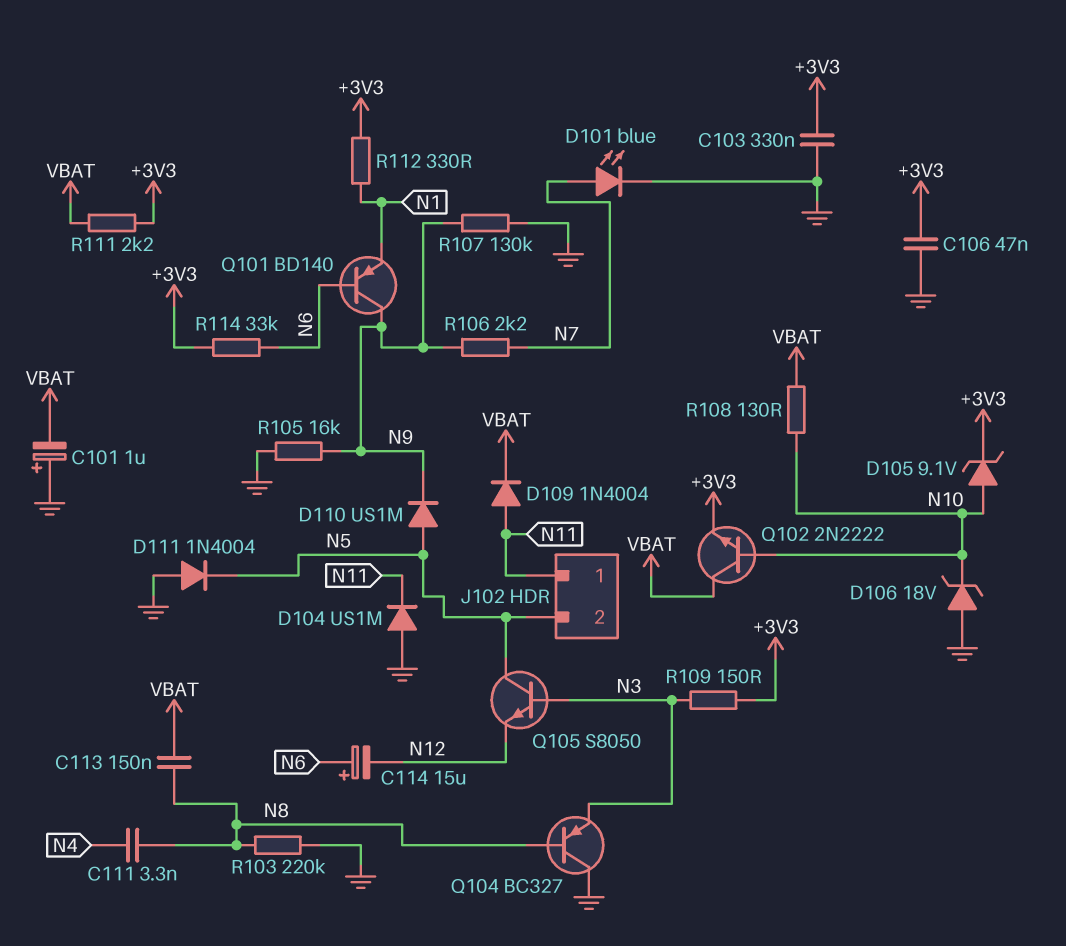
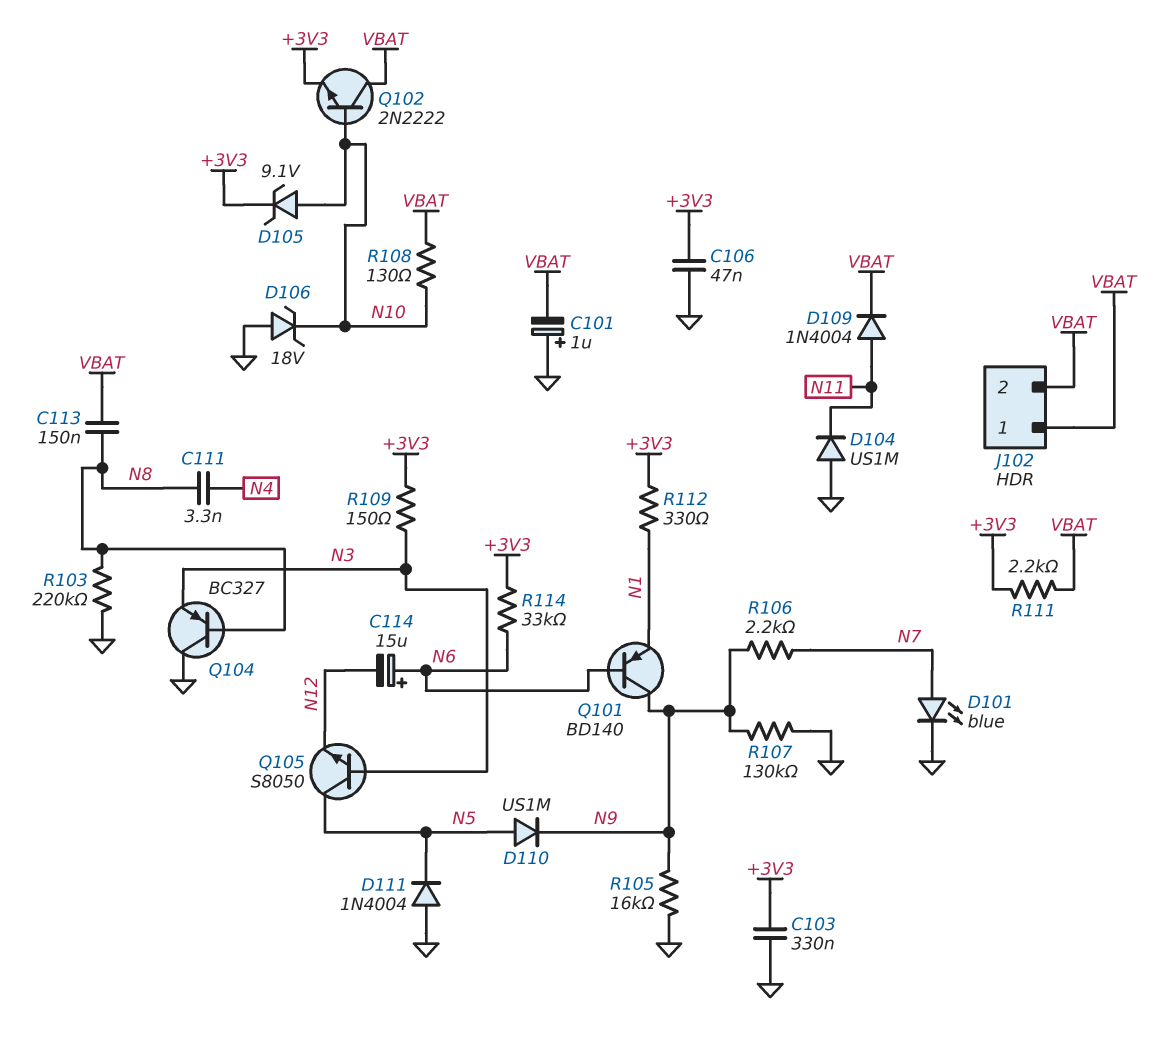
J102 pin 1: N11 -> VBAT
J102 pin 2: N5 -> VBAT

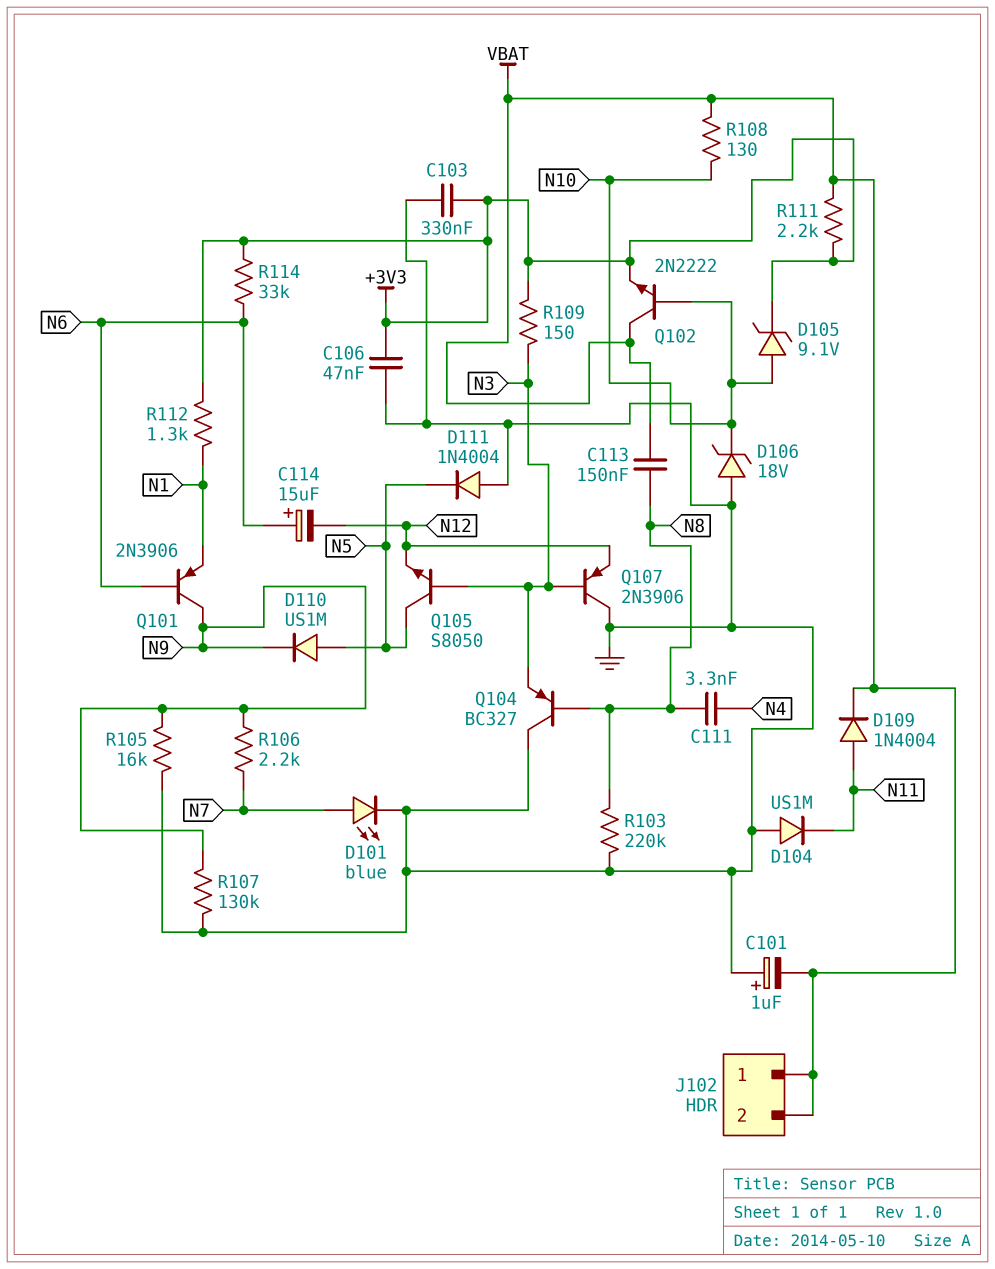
Q101: PNP BD140 (B N6, C N9, E N1) -> PNP 2N3906 (B N6, C N9, E N1)
Q107: none -> PNP 2N3906 (B N3, C GND, E N12)
R112: 330 (+3V3, N1) -> 1.3k (+3V3, N1)

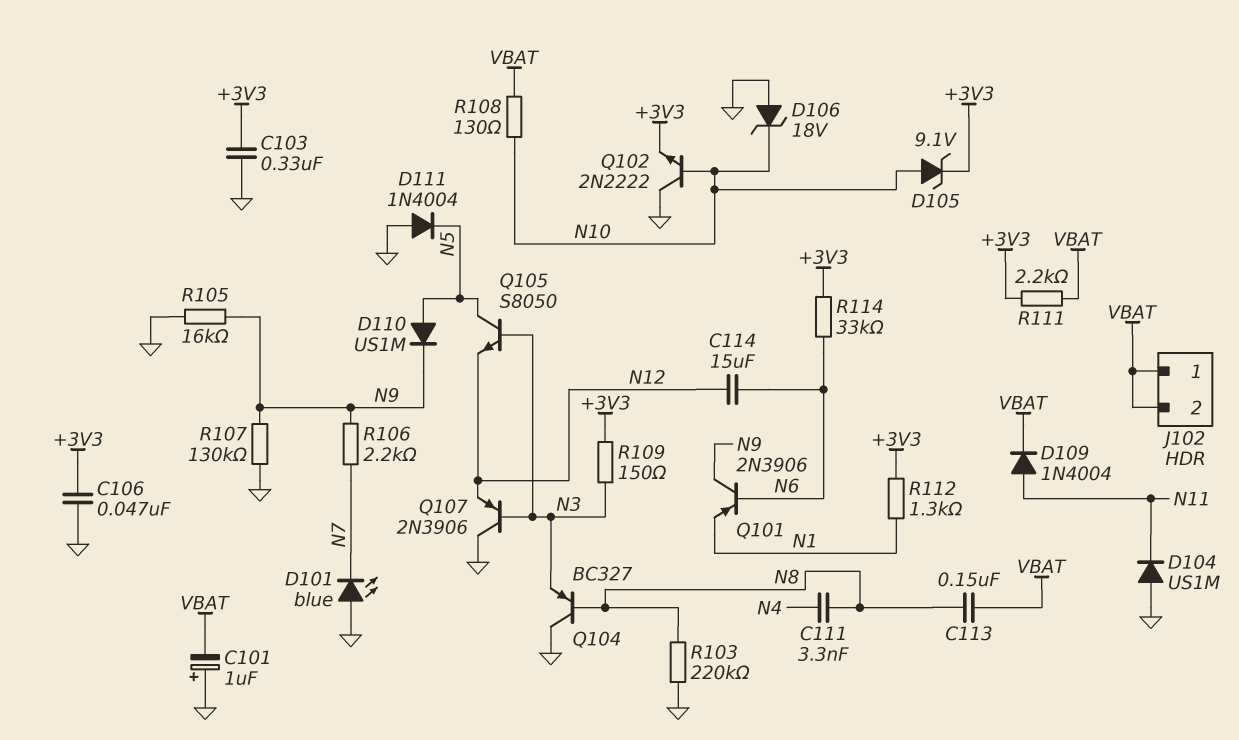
C114: 15uF (plus N6, minus N12) -> 15uF (N6, N12)
D101: LED blue (A N7, K GND) -> LED blue (A GND, K N7)
Q102: NPN 2N2222 (B N10, C VBAT, E +3V3) -> NPN 2N2222 (B N10, C GND, E +3V3)

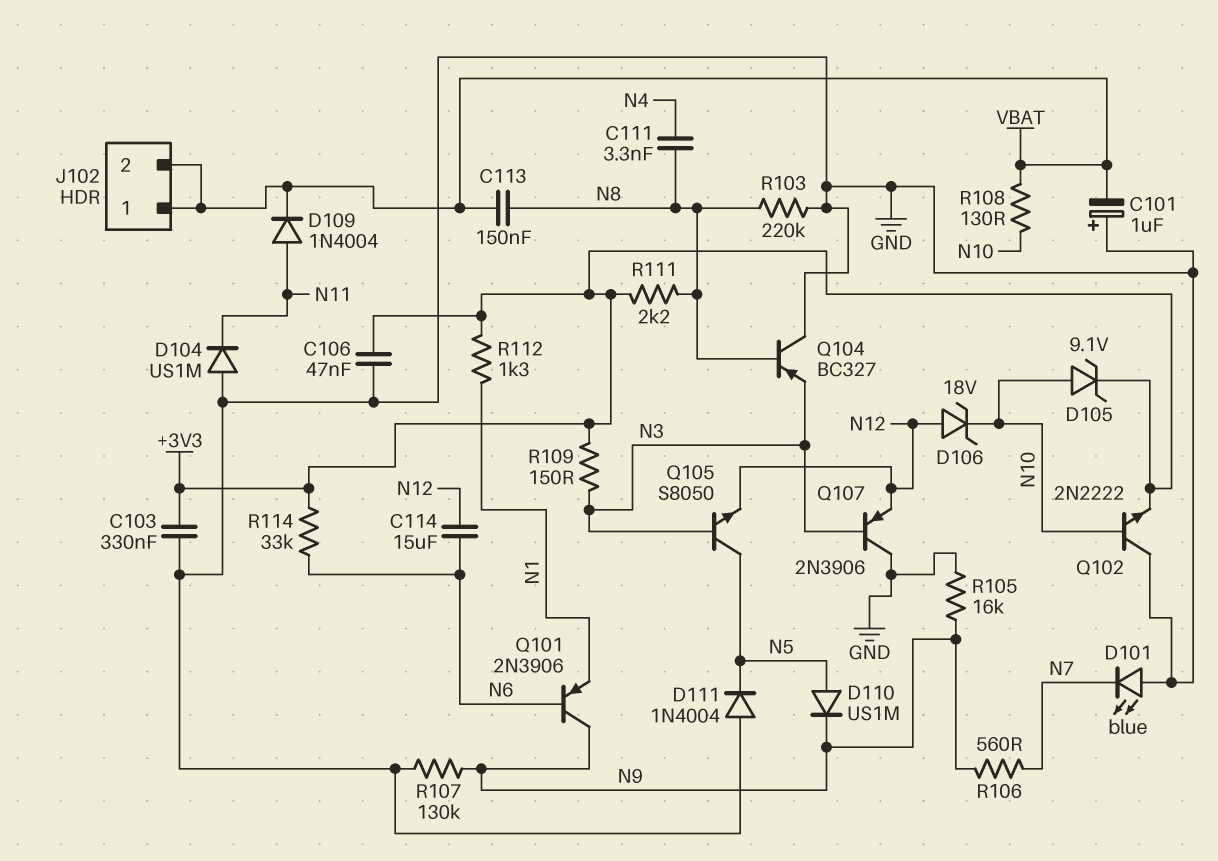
D106: zener 18V (A GND, K N10) -> zener 18V (A N12, K N10)
R106: 2.2k (N7, N9) -> 560 (N7, N9)
R111: 2.2k (+3V3, VBAT) -> 2.2k (+3V3, N8)

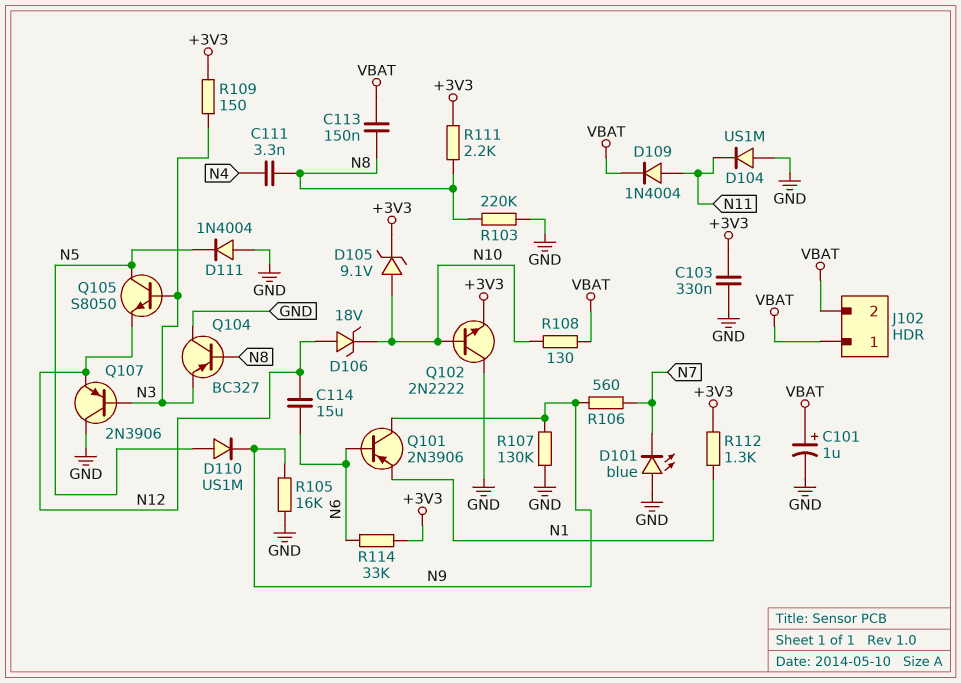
C101: 1uF (plus GND, minus VBAT) -> 1uF (plus VBAT, minus GND)
C106: 47nF (+3V3, GND) -> none

